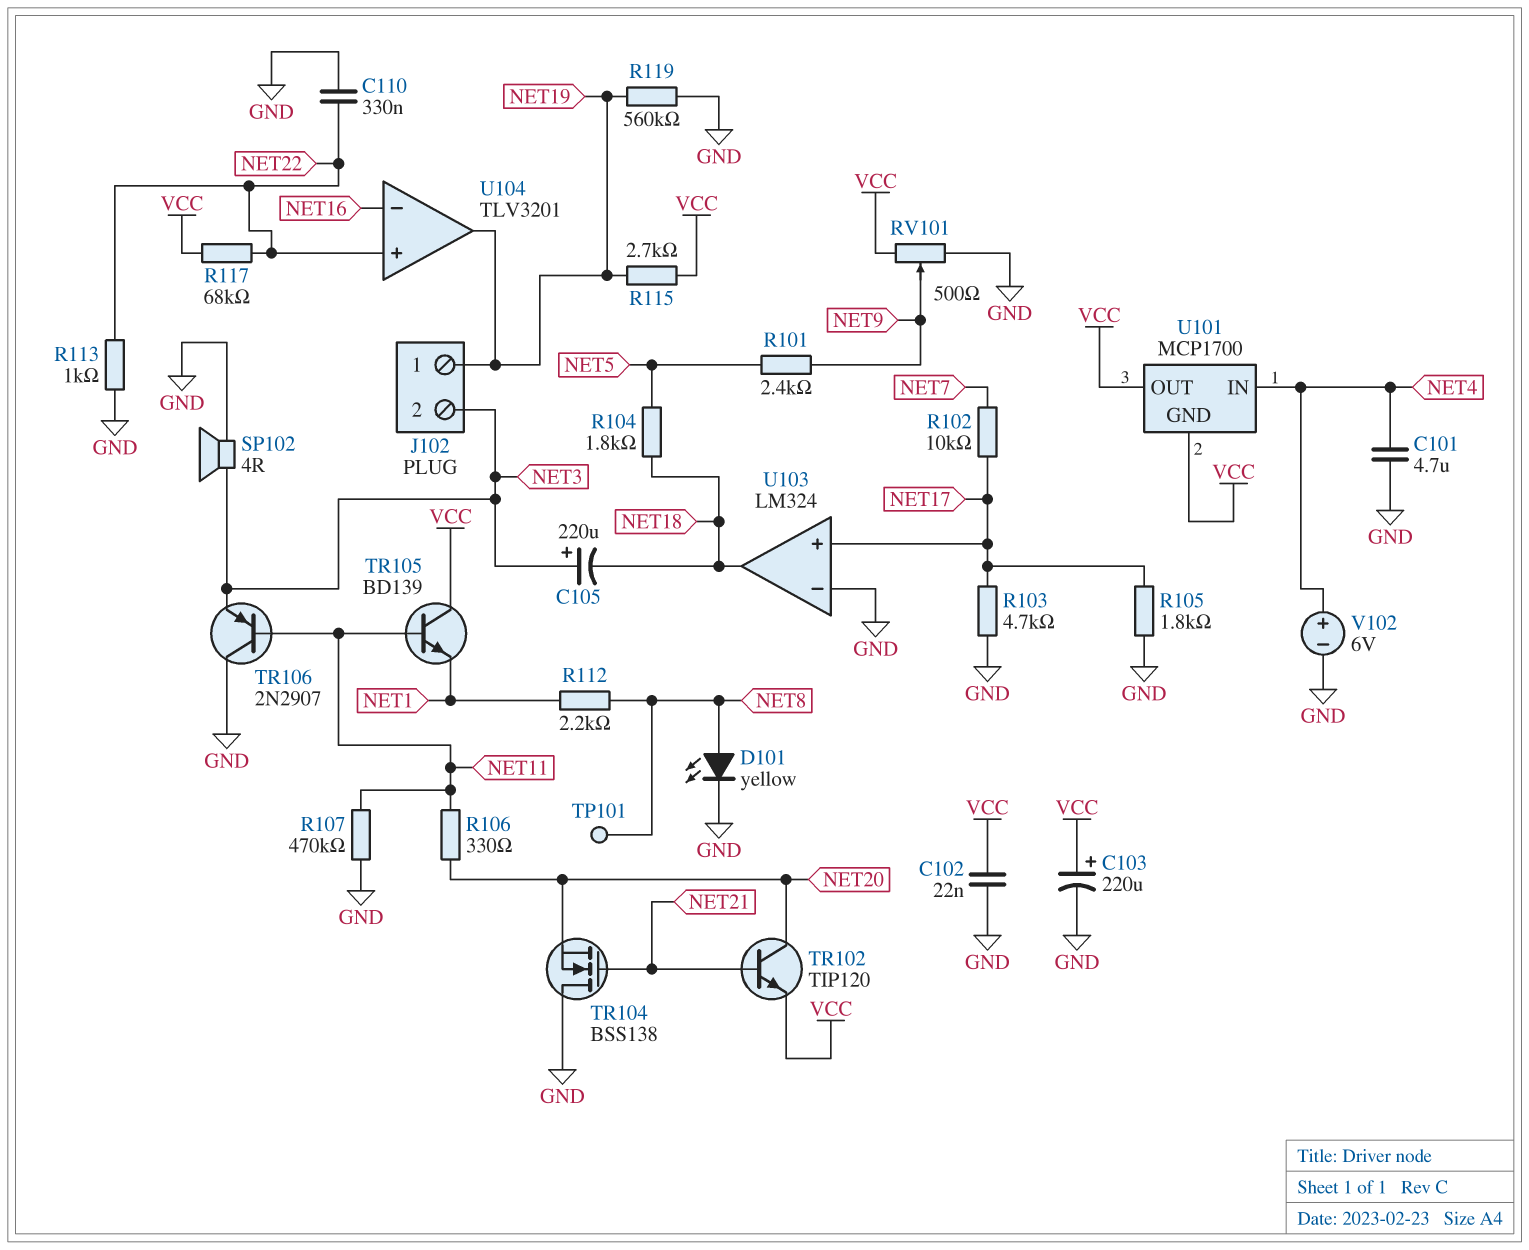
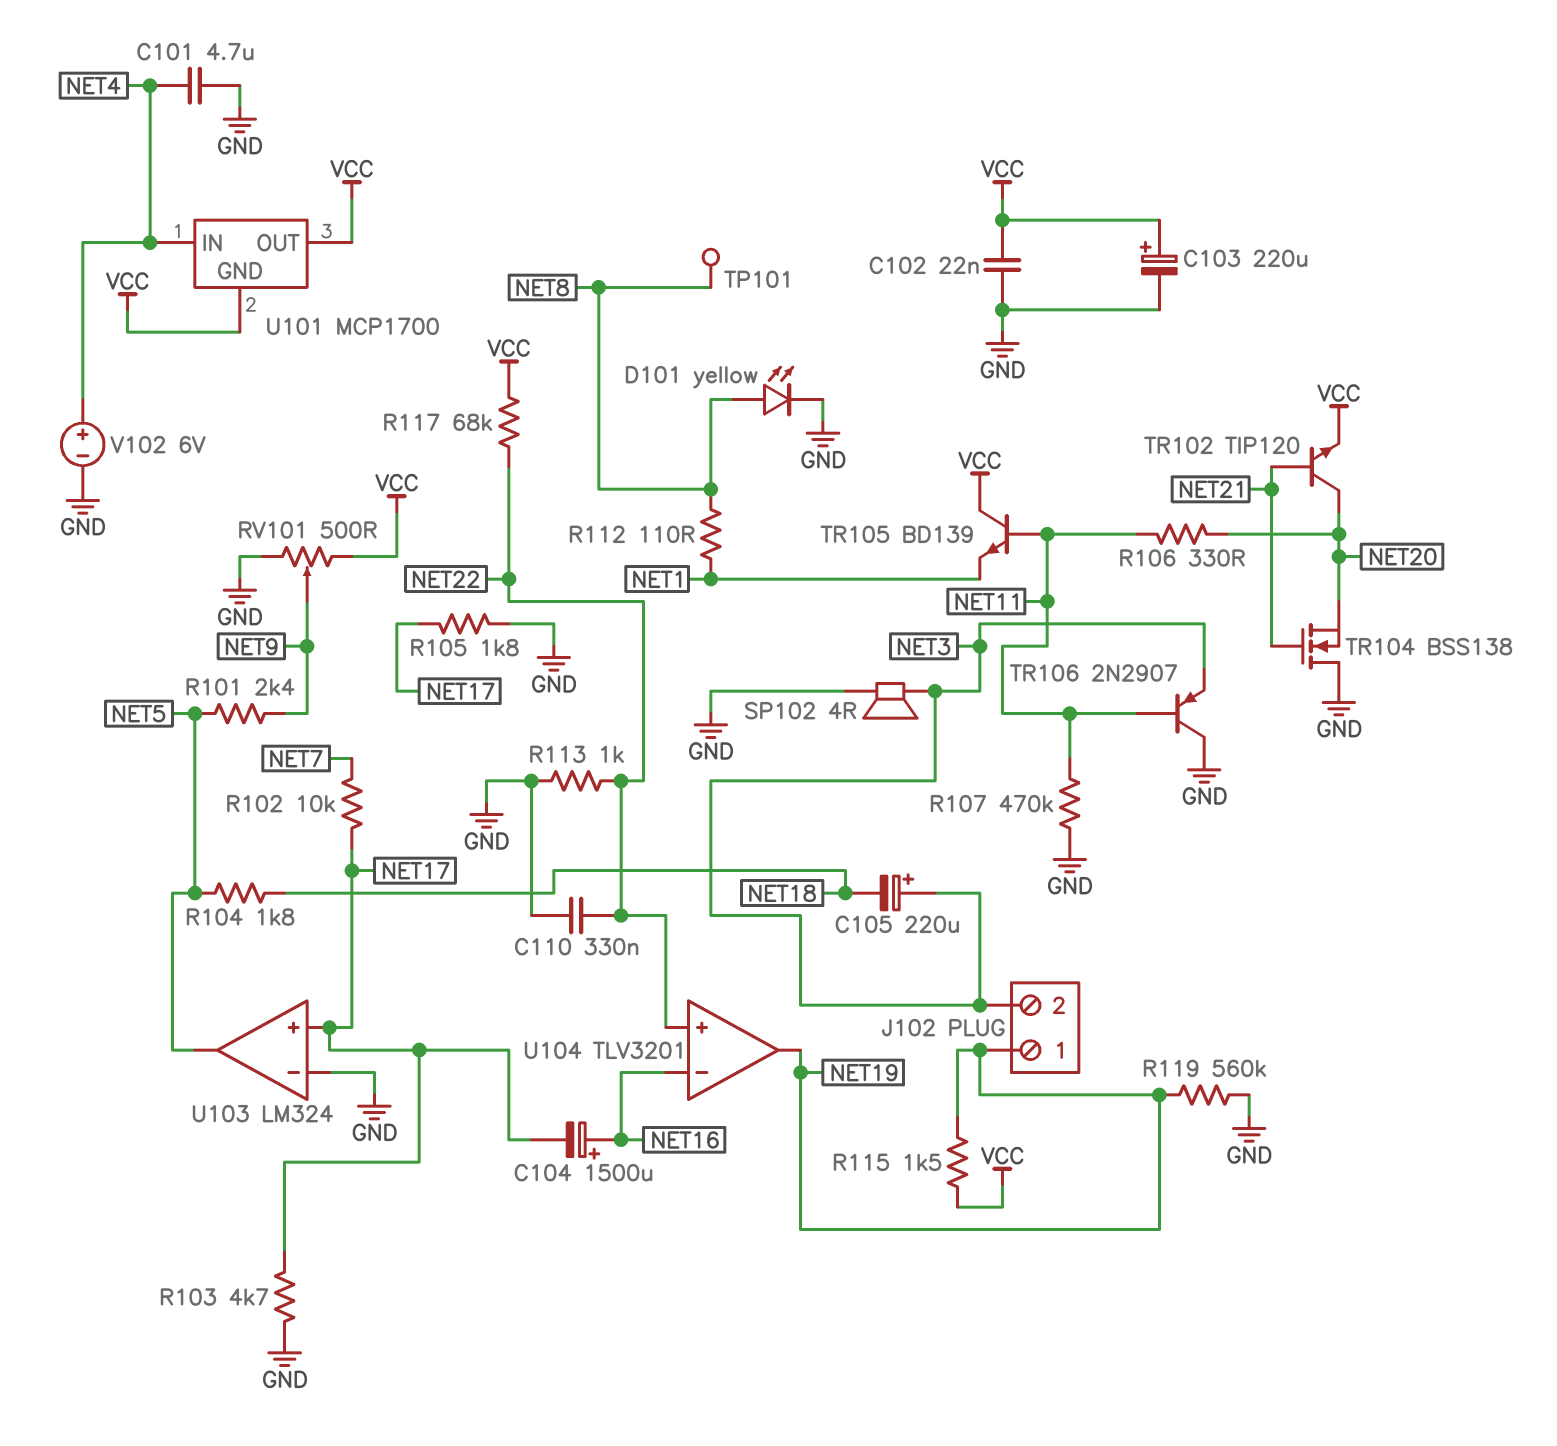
C104: none -> 1500uF (plus NET16, minus NET17)
R112: 2.2k (NET1, NET8) -> 110 (NET1, NET8)
R115: 2.7k (NET19, VCC) -> 1.5k (NET19, VCC)
U103 pin out: NET18 -> NET5

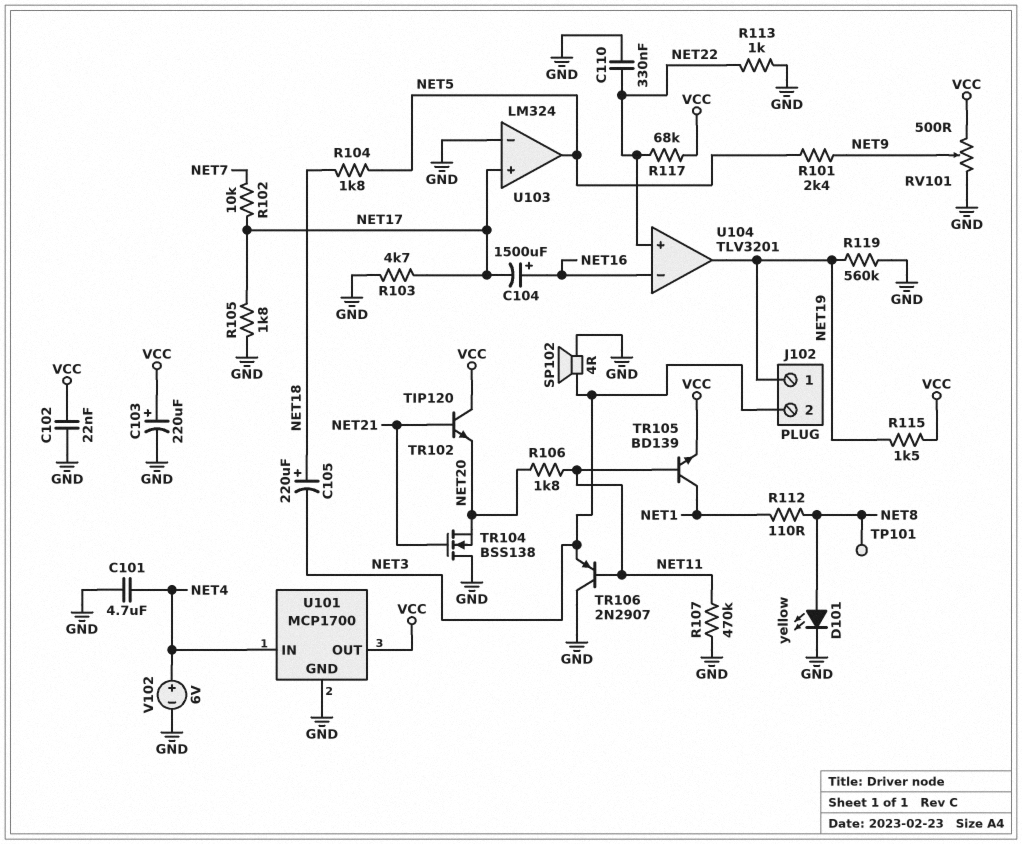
C105: 220uF (plus NET3, minus NET18) -> 220uF (plus NET18, minus NET3)
R106: 330 (NET11, NET20) -> 1.8k (NET11, NET20)
TR102: NPN TIP120 (B NET21, C NET20, E VCC) -> NPN TIP120 (B NET21, C VCC, E NET20)
TR105: NPN BD139 (B NET11, C VCC, E NET1) -> NPN BD139 (B NET11, C NET1, E VCC)
U101 pin GND: VCC -> GND

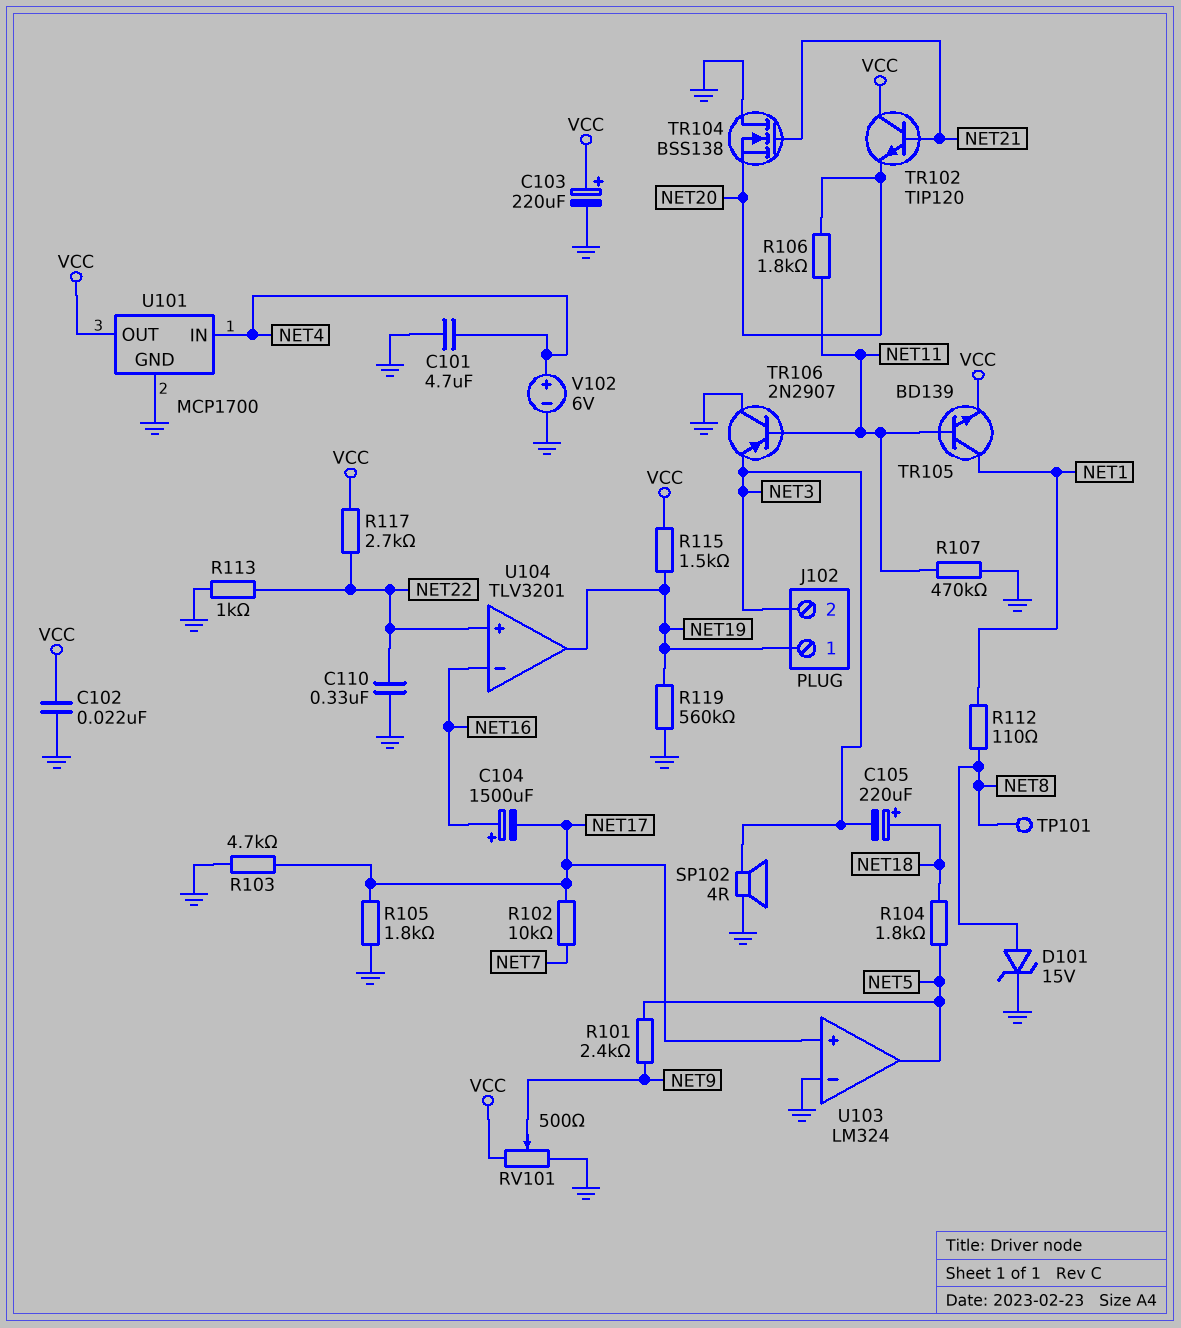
D101: LED yellow (A NET8, K GND) -> zener 15V (A NET8, K GND)
R117: 68k (NET22, VCC) -> 2.7k (NET22, VCC)

